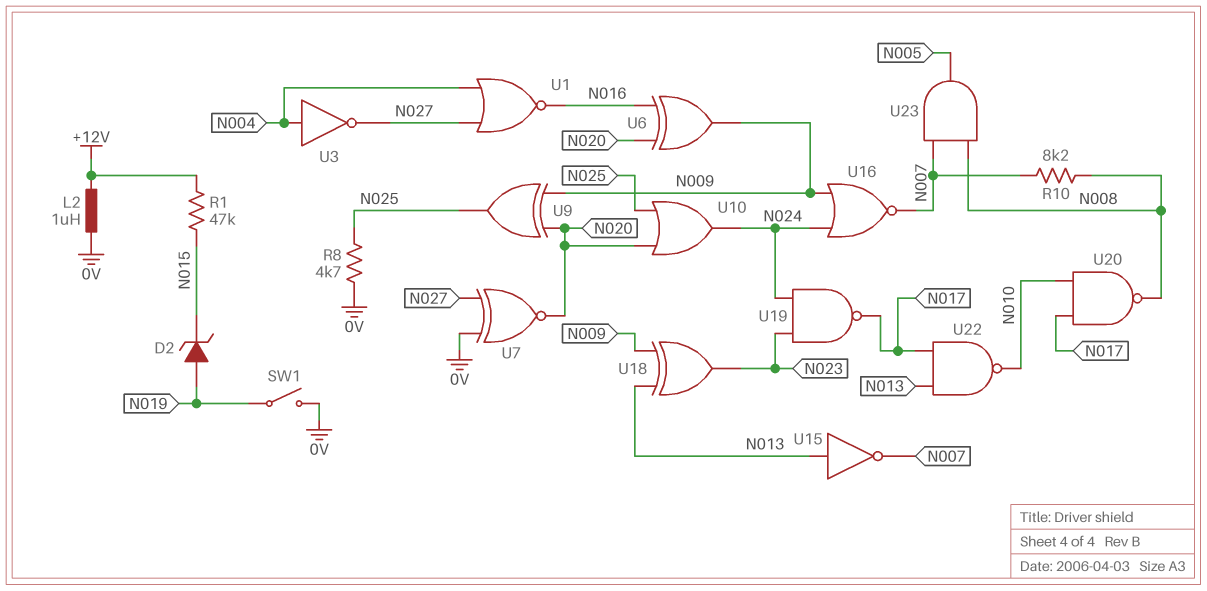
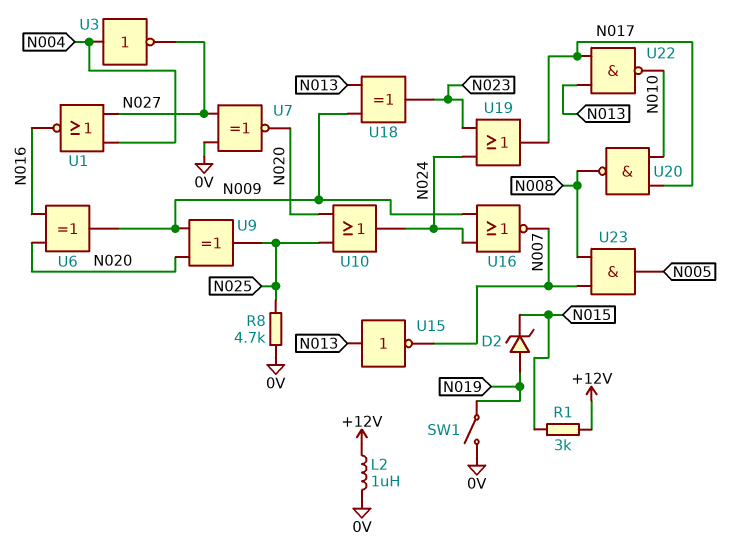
R1: 47k (+12V, N015) -> 3k (+12V, N015)
R10: 8.2k (N007, N008) -> none
U19: NAND (in N023, in N024, out N017) -> OR (in N023, in N024, out N017)

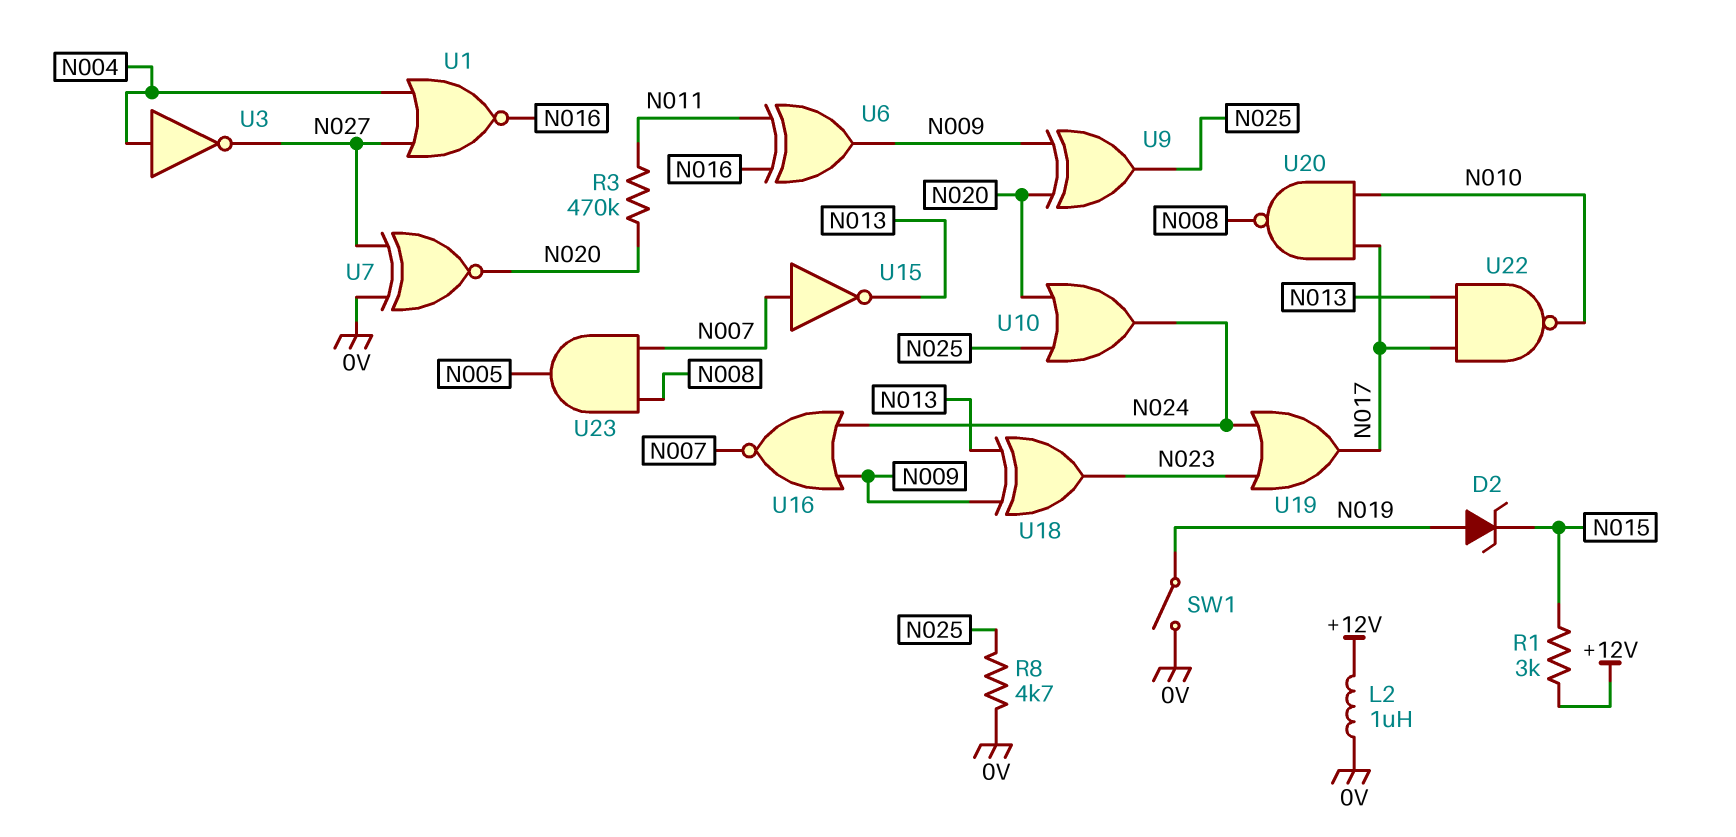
R3: none -> 470k (N011, N020)
U6: XOR (in N016, in N020, out N009) -> XOR (in N011, in N016, out N009)
U15: NOT (in N013, out N007) -> NOT (in N007, out N013)

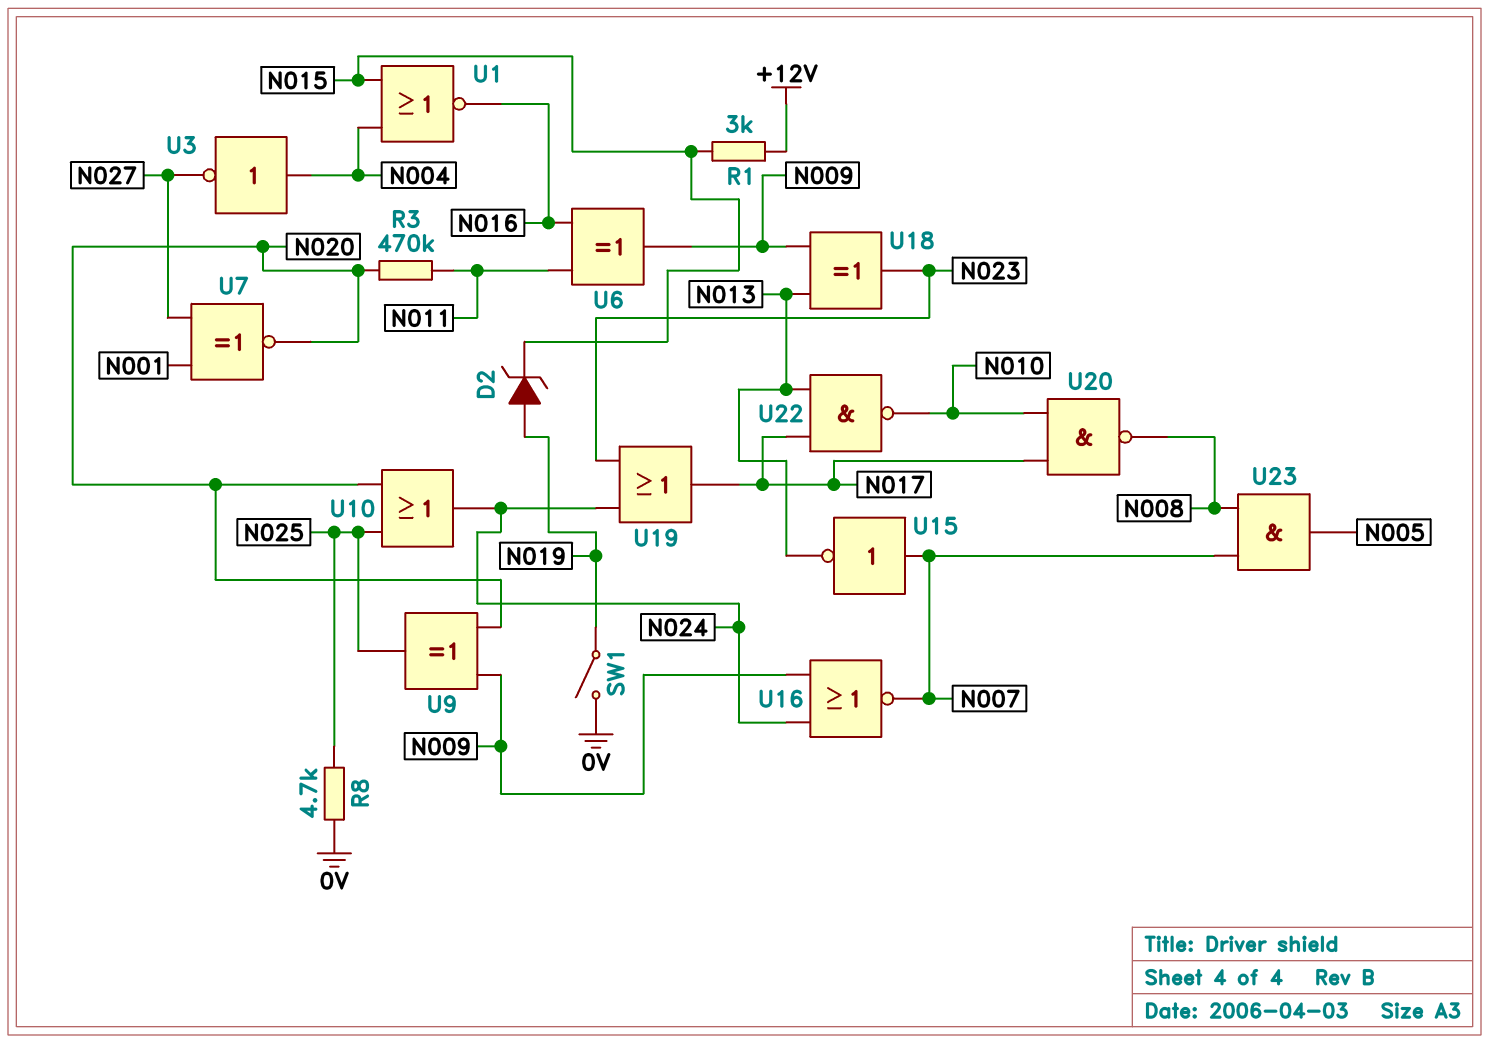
L2: 1uH (+12V, 0V) -> none
U1: NOR (in N004, in N027, out N016) -> NOR (in N004, in N015, out N016)
U7: XNOR (in 0V, in N027, out N020) -> XNOR (in N001, in N027, out N020)

